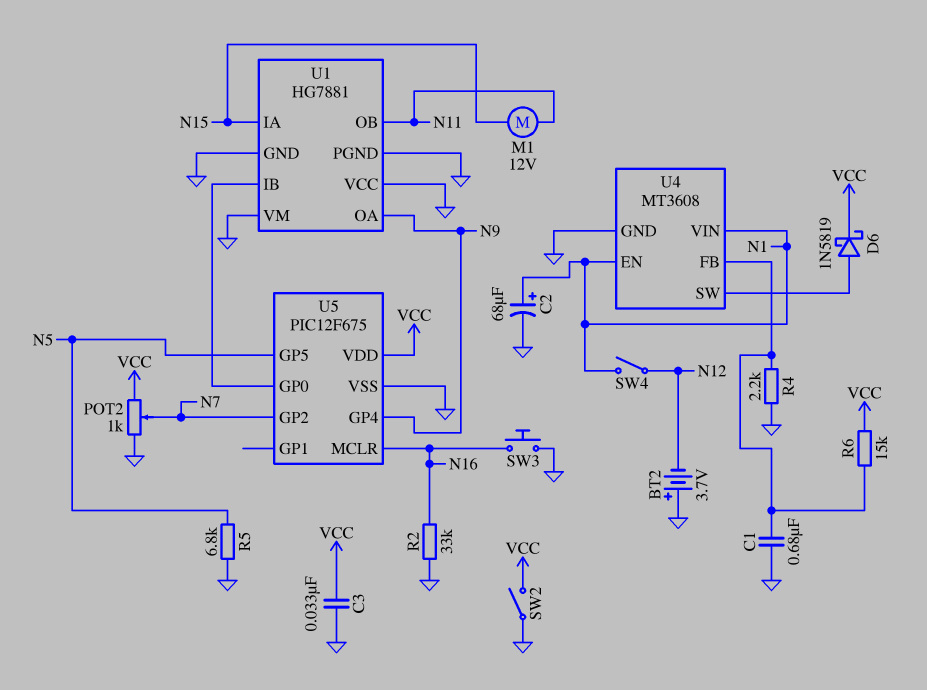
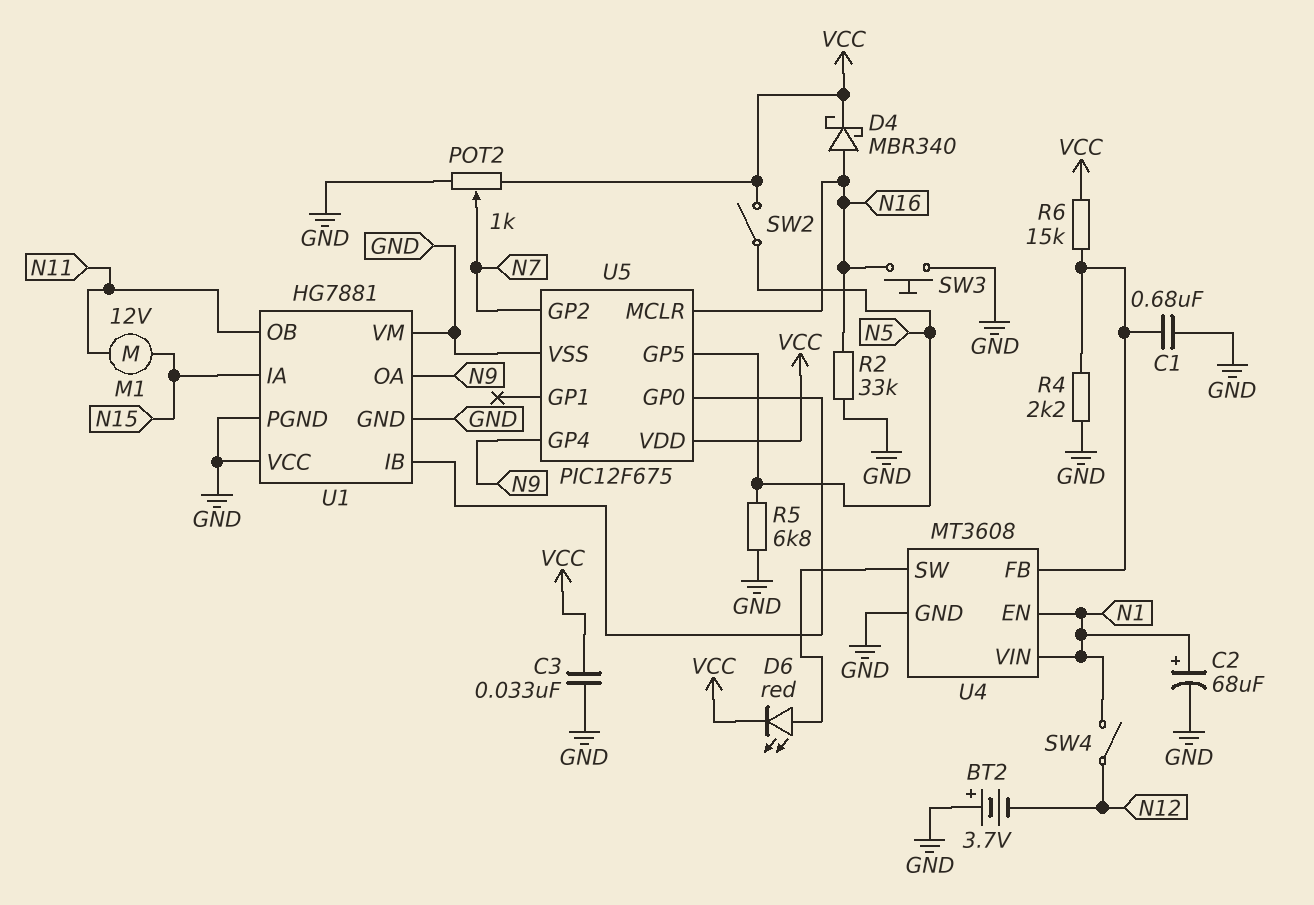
D4: none -> schottky MBR340 (A N16, K VCC)
D6: schottky 1N5819 (A U4/SW, K VCC) -> LED red (A U4/SW, K VCC)
SW2: switch (GND, VCC) -> switch (N5, VCC)

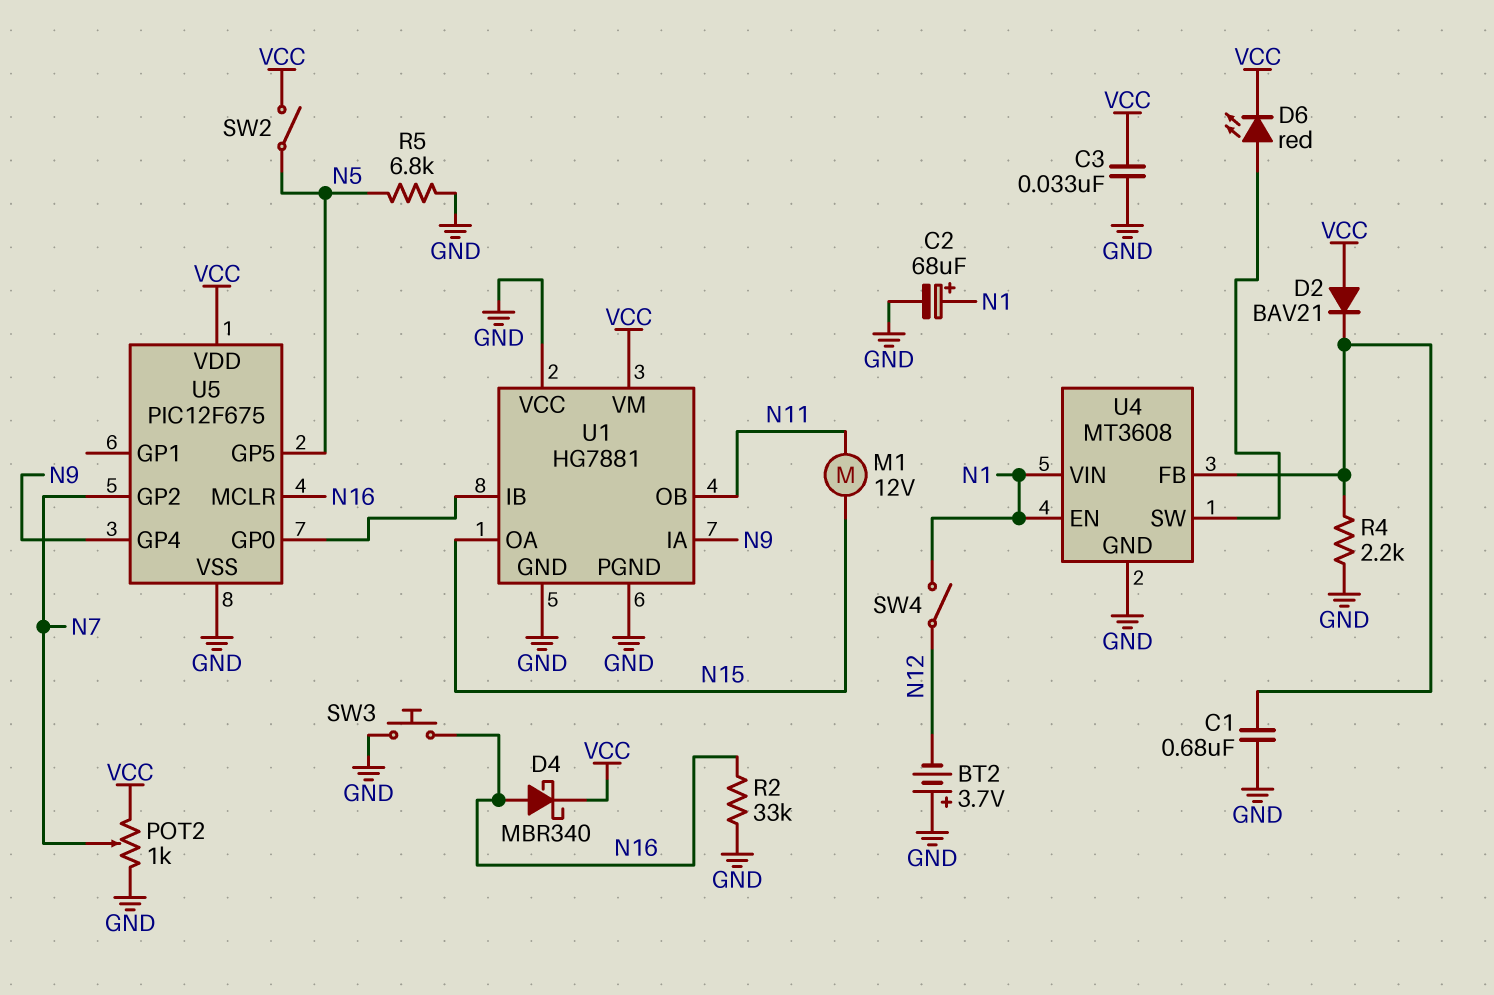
D2: none -> diode BAV21 (A VCC, K U4/FB)
R6: 15k (U4/FB, VCC) -> none
U1 pin IA: N15 -> N9
U1 pin OA: N9 -> N15
U1 pin VM: GND -> VCC

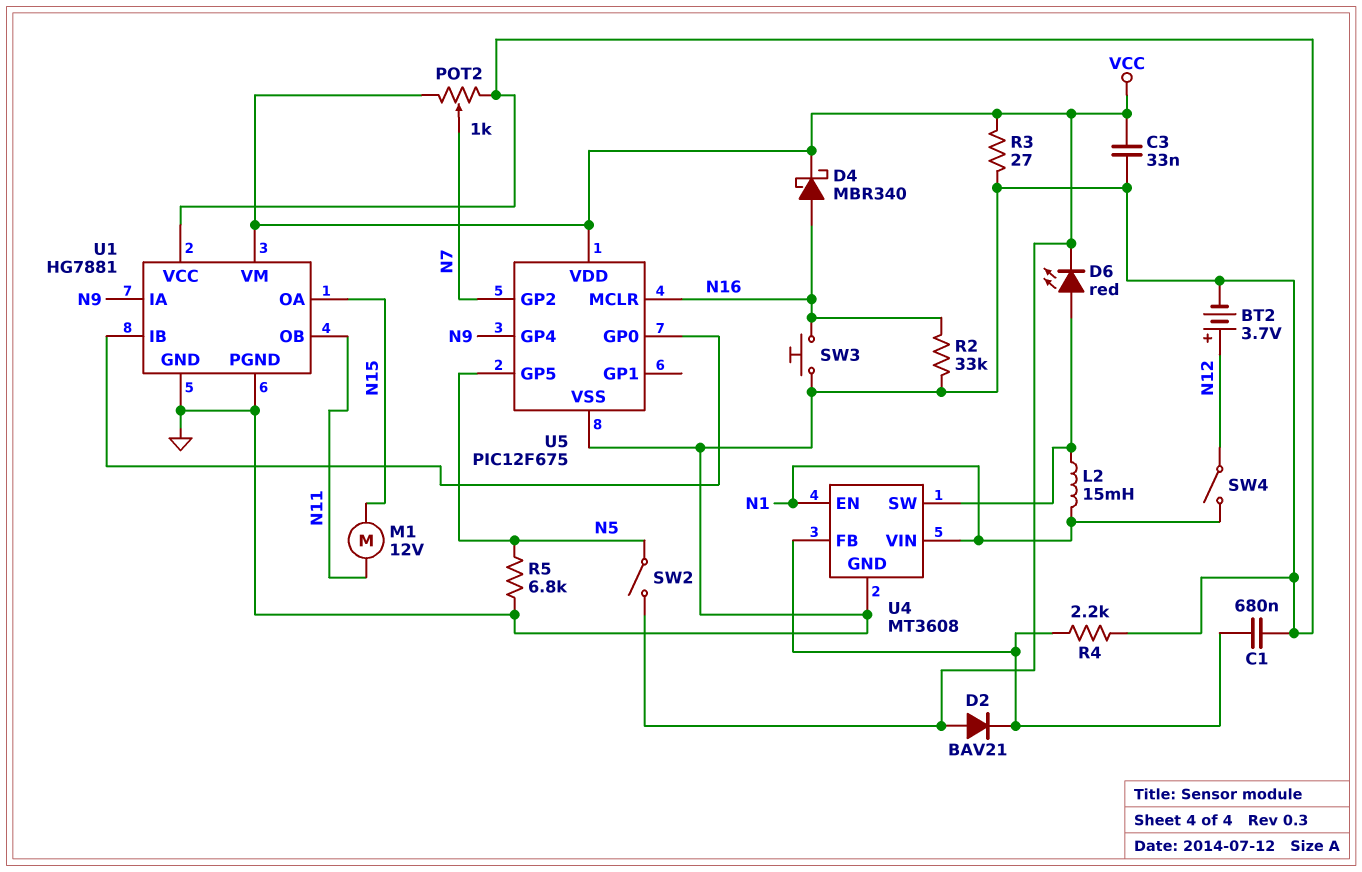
BT2: 3.7V (plus GND, minus N12) -> 3.7V (plus N12, minus GND)
C2: 68uF (plus N1, minus GND) -> none
L2: none -> 15mH (N1, U4/SW)
R3: none -> 27 (GND, VCC)

